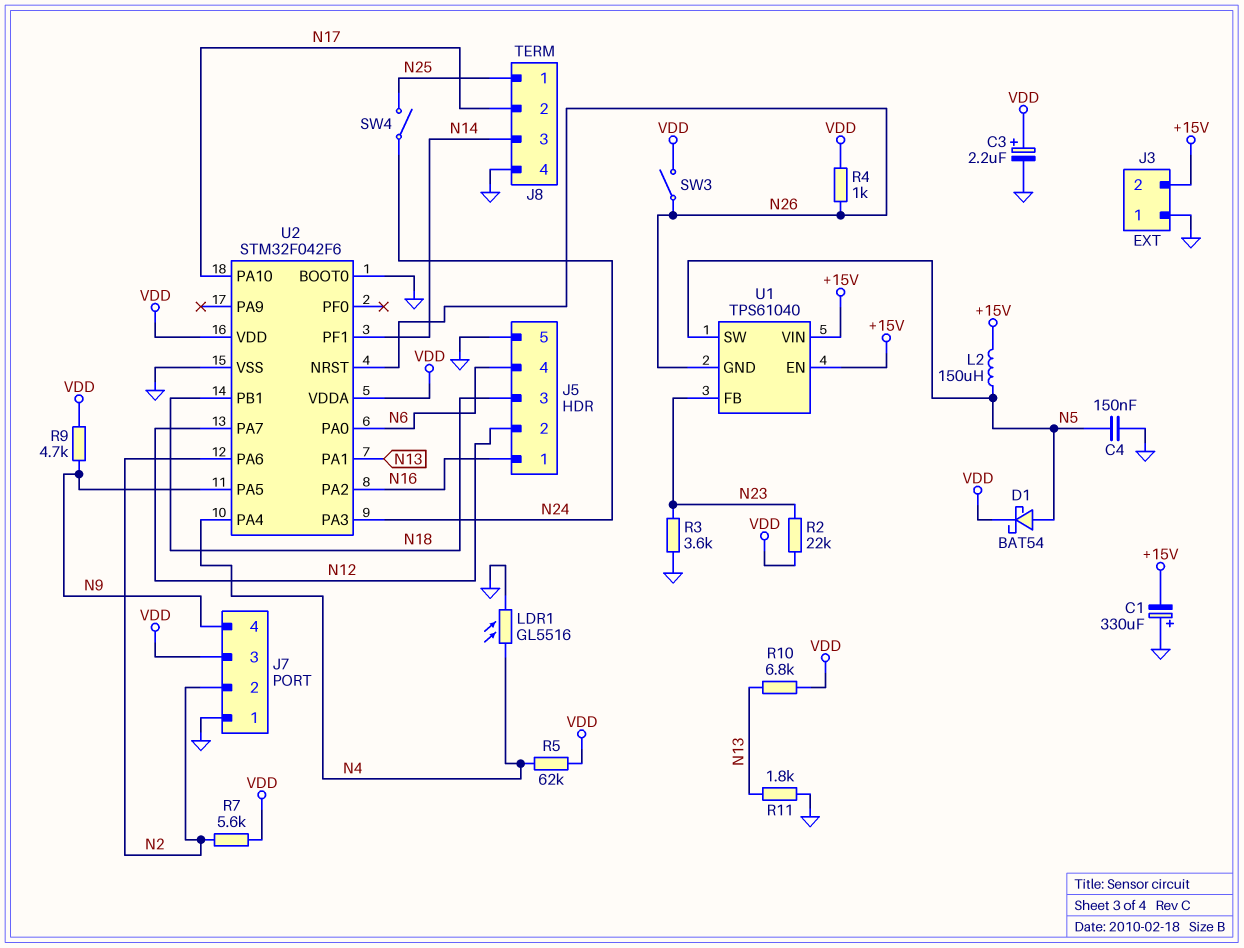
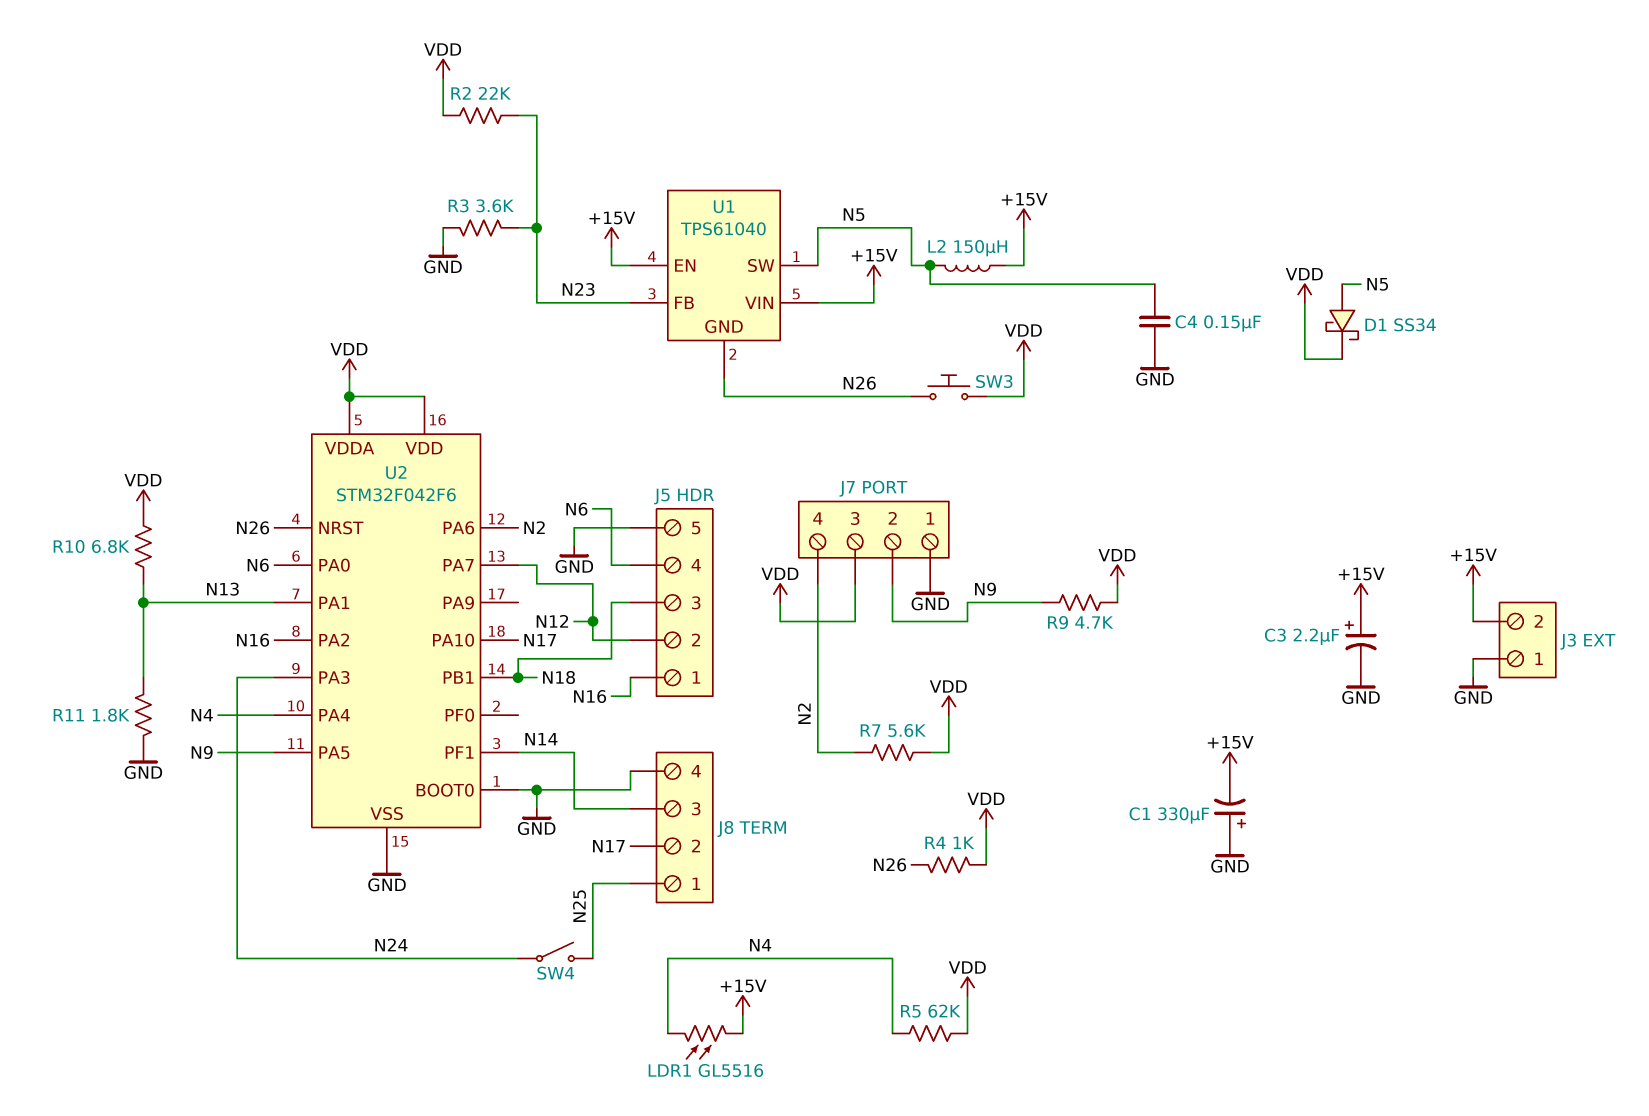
C3: 2.2uF (plus VDD, minus GND) -> 2.2uF (plus +15V, minus GND)
D1: schottky BAT54 (A N5, K VDD) -> schottky SS34 (A N5, K VDD)
J7 pin 2: N2 -> N9
J7 pin 4: N9 -> N2
LDR1: GL5516 (GND, N4) -> GL5516 (+15V, N4)
SW3: switch (N26, VDD) -> button (N26, VDD)

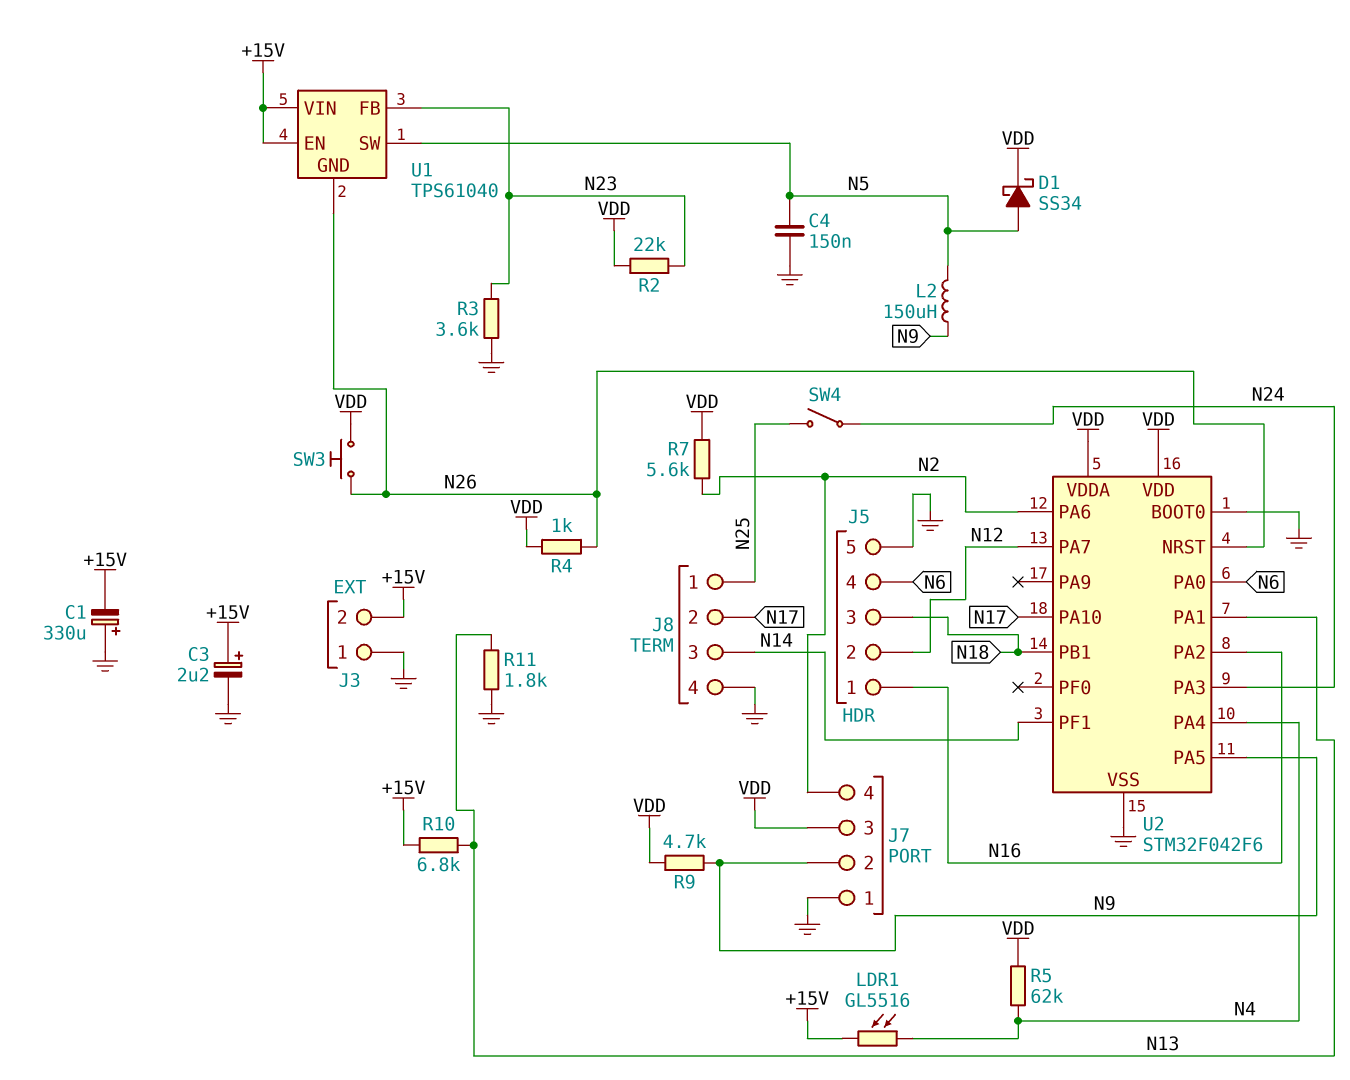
L2: 150uH (+15V, N5) -> 150uH (N5, N9)
R10: 6.8k (N13, VDD) -> 6.8k (+15V, N13)

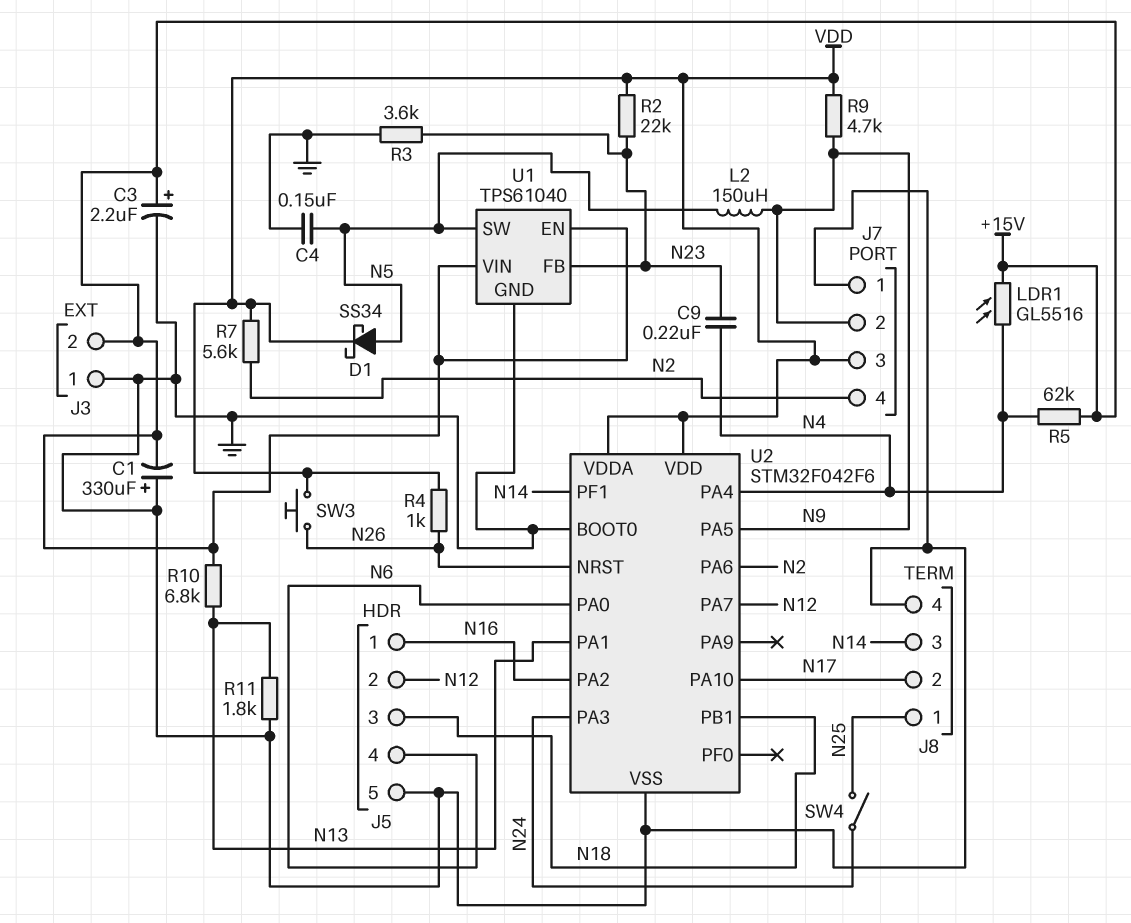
C9: none -> 220nF (N4, N23)
R5: 62k (N4, VDD) -> 62k (+15V, N4)
U1 pin GND: N26 -> GND

